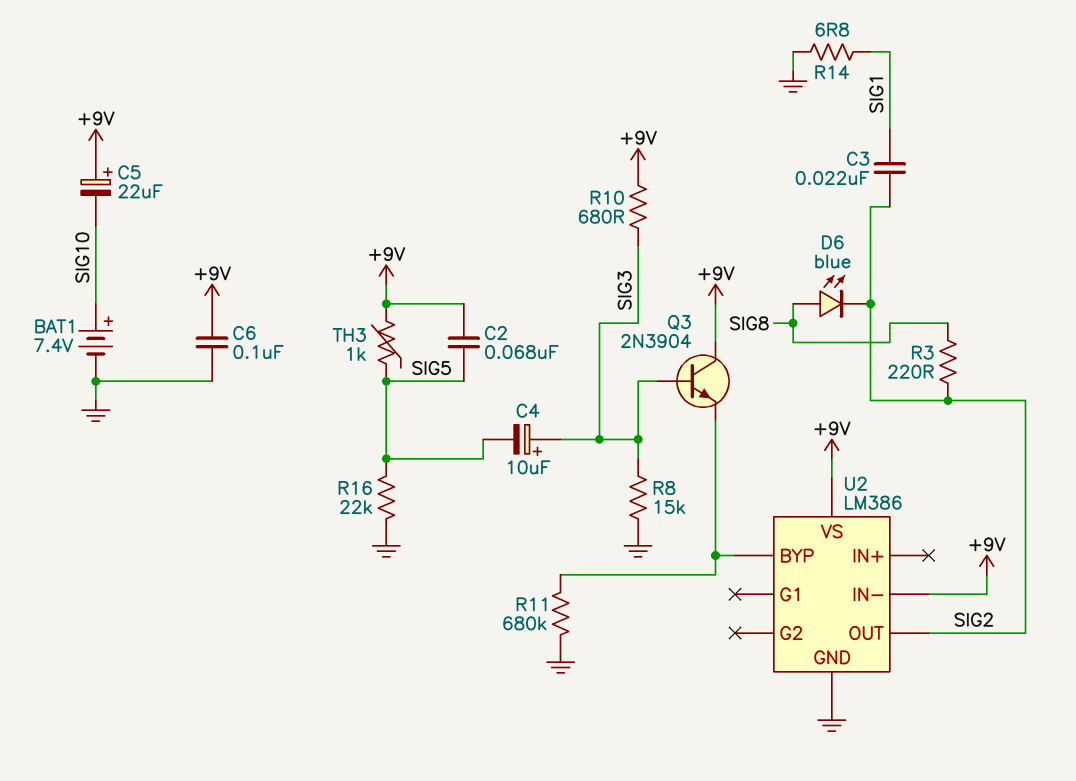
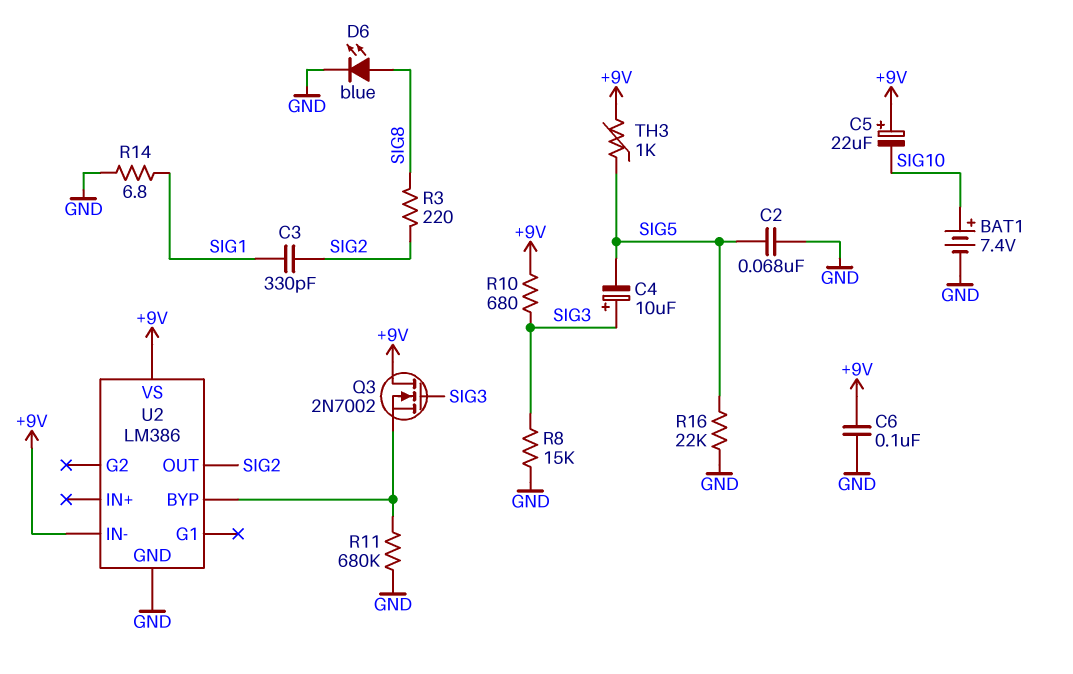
C2: 68nF (+9V, SIG5) -> 68nF (GND, SIG5)
C3: 22nF (SIG1, SIG2) -> 330pF (SIG1, SIG2)
D6: LED blue (A SIG8, K SIG2) -> LED blue (A SIG8, K GND)
Q3: NPN 2N3904 (B SIG3, C +9V, E U2/BYP) -> NMOS 2N7002 (G SIG3, D +9V, S U2/BYP)

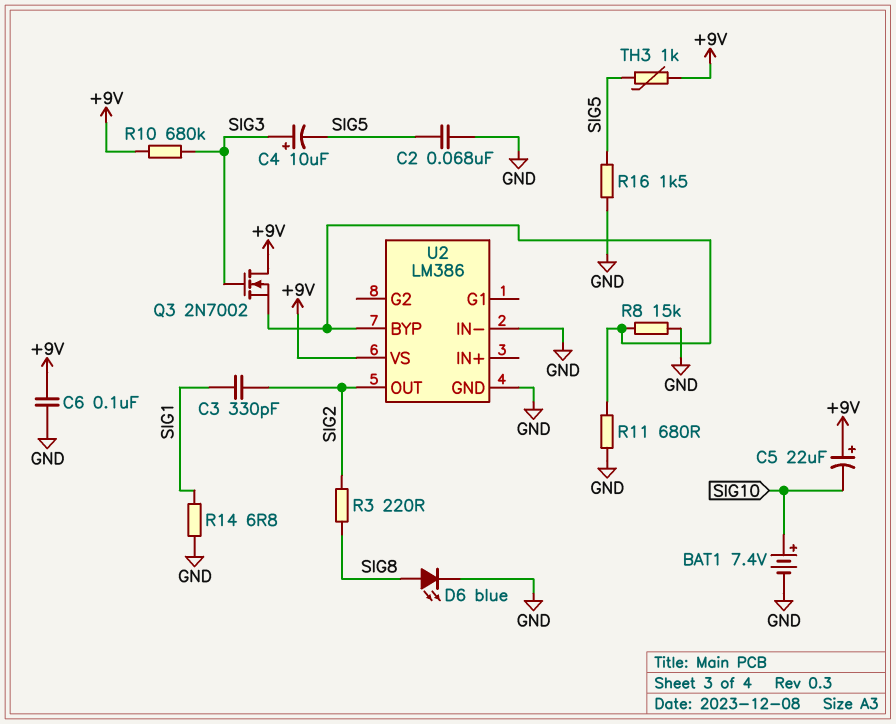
R8: 15k (GND, SIG3) -> 15k (GND, U2/BYP)
R10: 680 (+9V, SIG3) -> 680k (+9V, SIG3)
R11: 680k (GND, U2/BYP) -> 680 (GND, U2/BYP)
R16: 22k (GND, SIG5) -> 1.5k (GND, SIG5)
U2 pin IN-: +9V -> GND

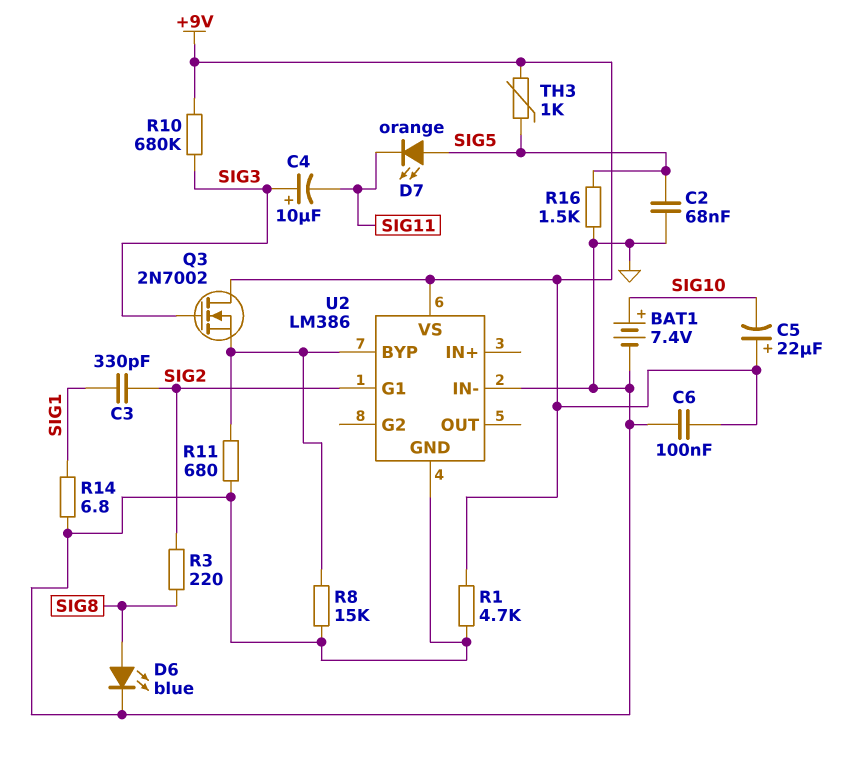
C4: 10uF (plus SIG3, minus SIG5) -> 10uF (plus SIG3, minus SIG11)
D7: none -> LED orange (A SIG5, K SIG11)
R1: none -> 4.7k (+9V, GND)
U2 pin G1: none -> SIG2
U2 pin OUT: SIG2 -> none

